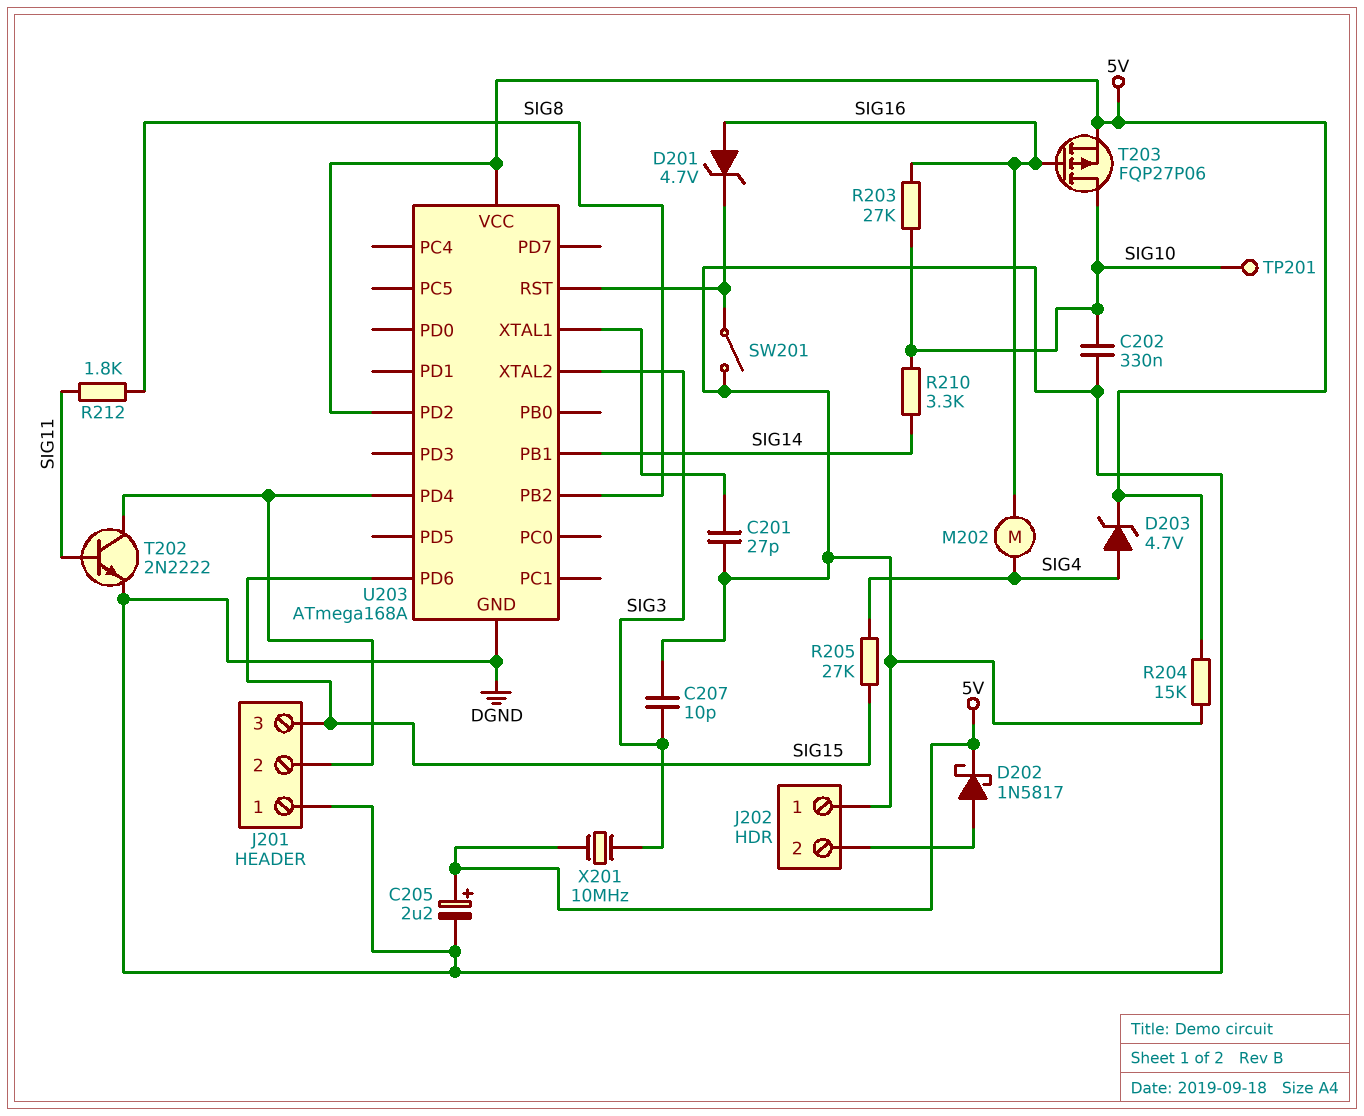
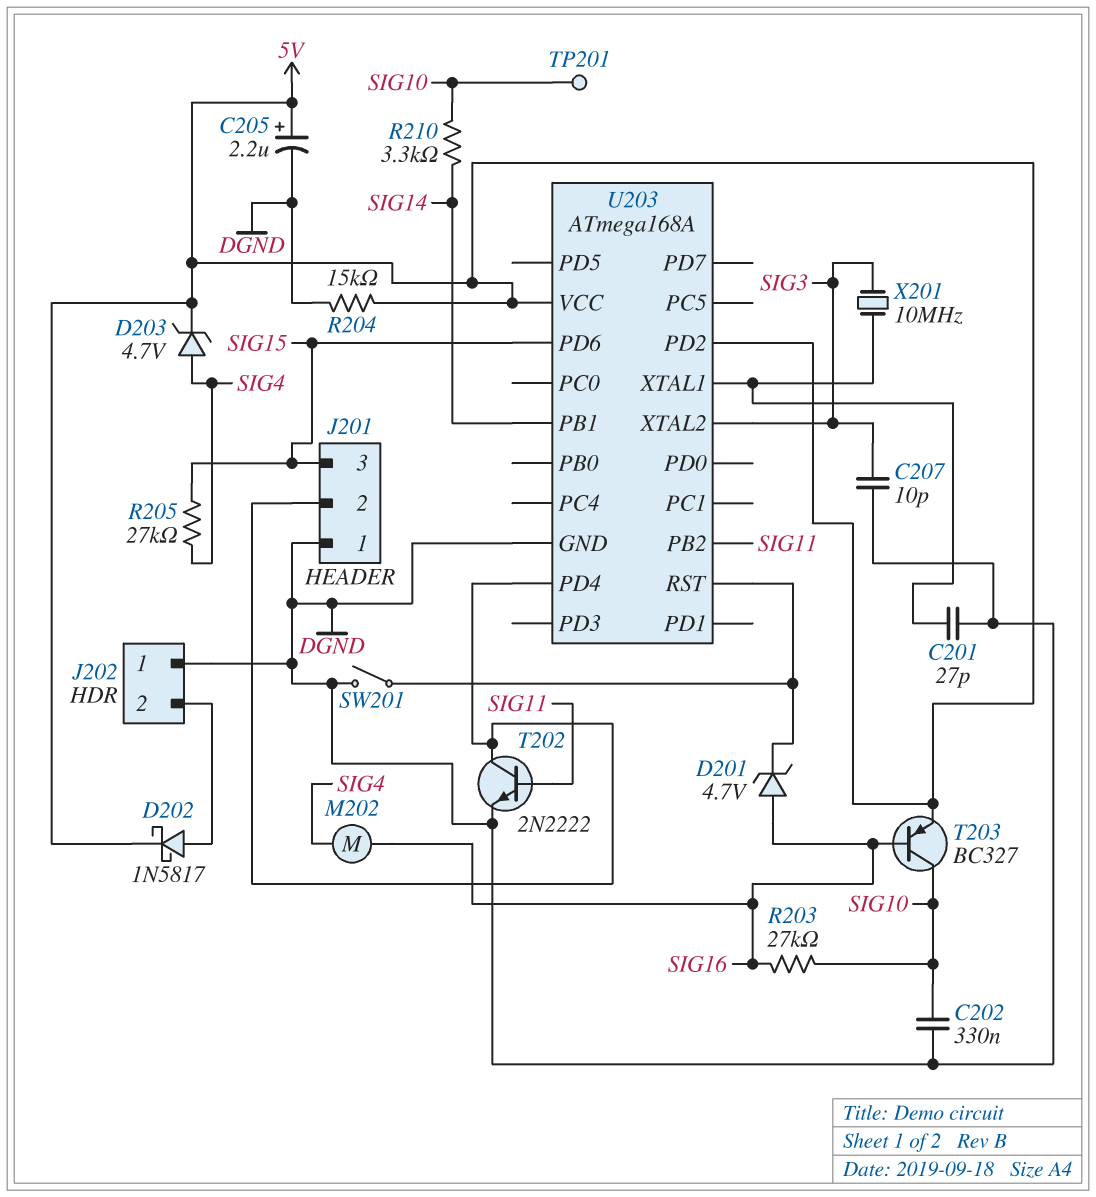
R212: 1.8k (SIG8, SIG11) -> none
T203: PMOS FQP27P06 (G SIG16, D SIG10, S 5V) -> PNP BC327 (B SIG16, C SIG10, E 5V)
U203 pin PB2: SIG8 -> SIG11
X201: 10MHz (5V, SIG3) -> 10MHz (SIG3, U203/XTAL1)

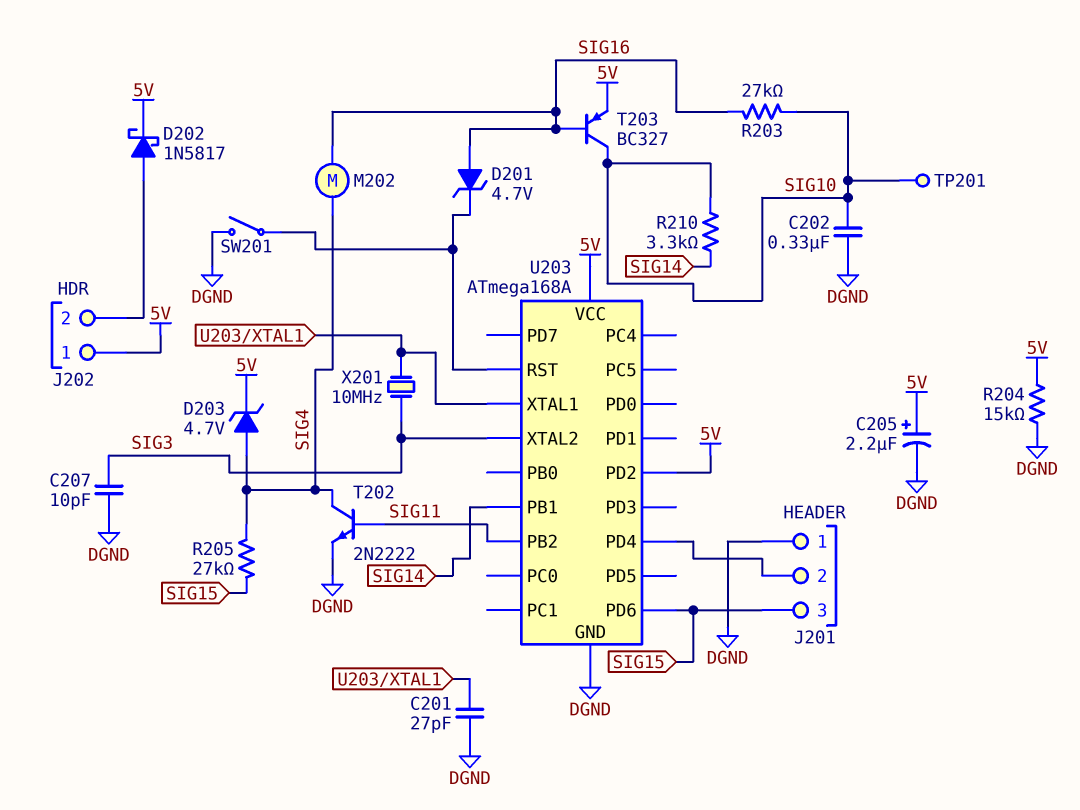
J202 pin 1: DGND -> 5V
T202: NPN 2N2222 (B SIG11, C J201/2, E DGND) -> NPN 2N2222 (B SIG11, C SIG4, E DGND)

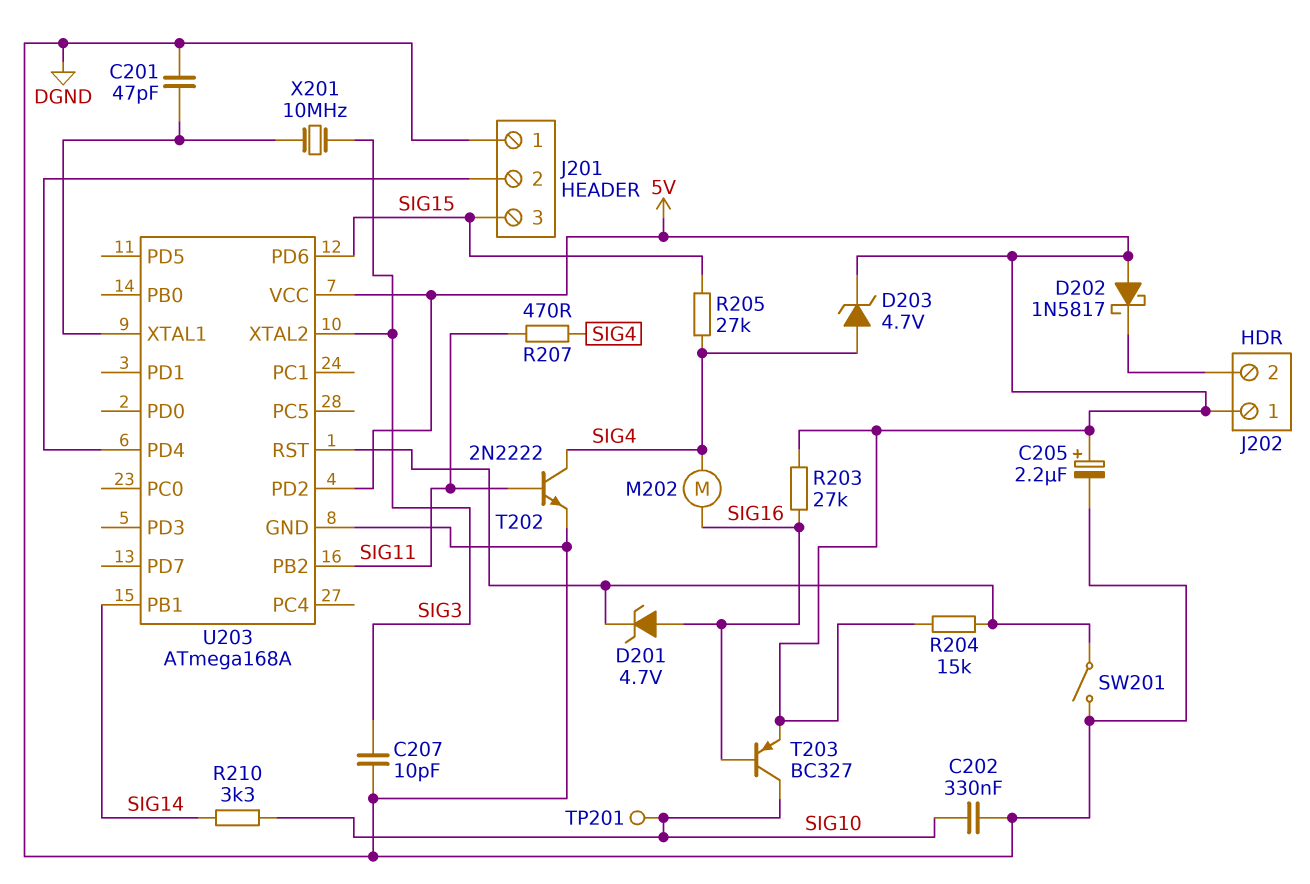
C201: 27pF (DGND, U203/XTAL1) -> 47pF (DGND, U203/XTAL1)
D202: schottky 1N5817 (A J202/2, K 5V) -> schottky 1N5817 (A 5V, K J202/2)
R203: 27k (SIG10, SIG16) -> 27k (5V, SIG16)
R204: 15k (5V, DGND) -> 15k (5V, U203/RST)
R207: none -> 470 (SIG4, SIG11)

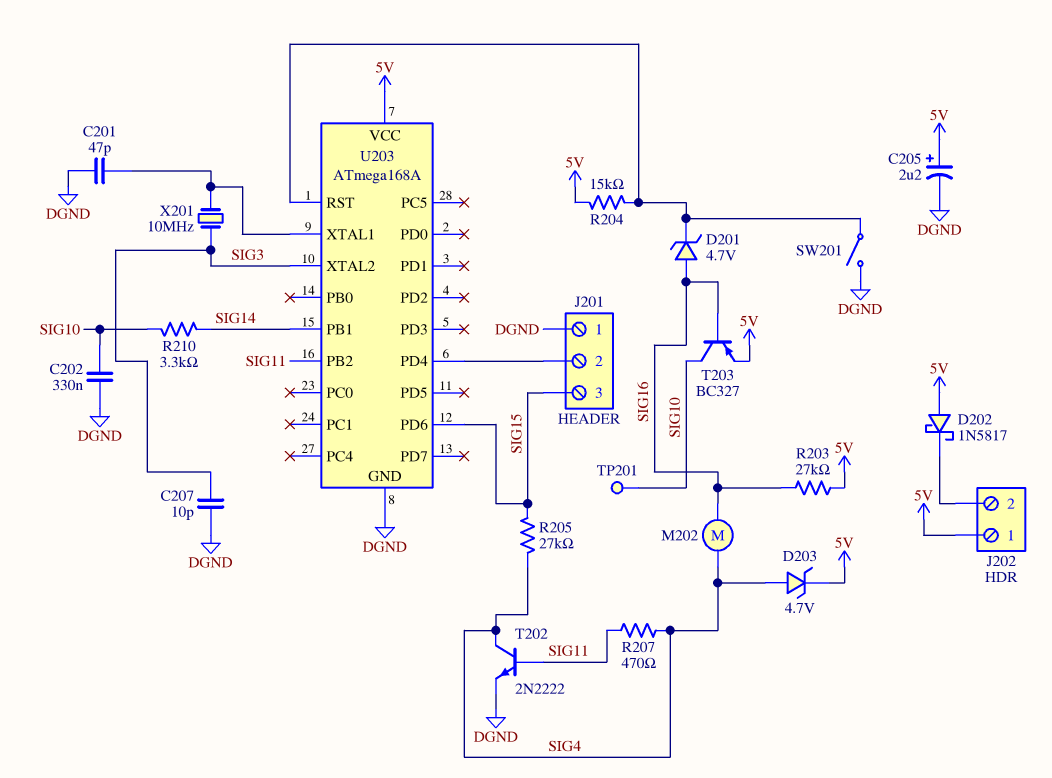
U203 pin PD2: 5V -> none

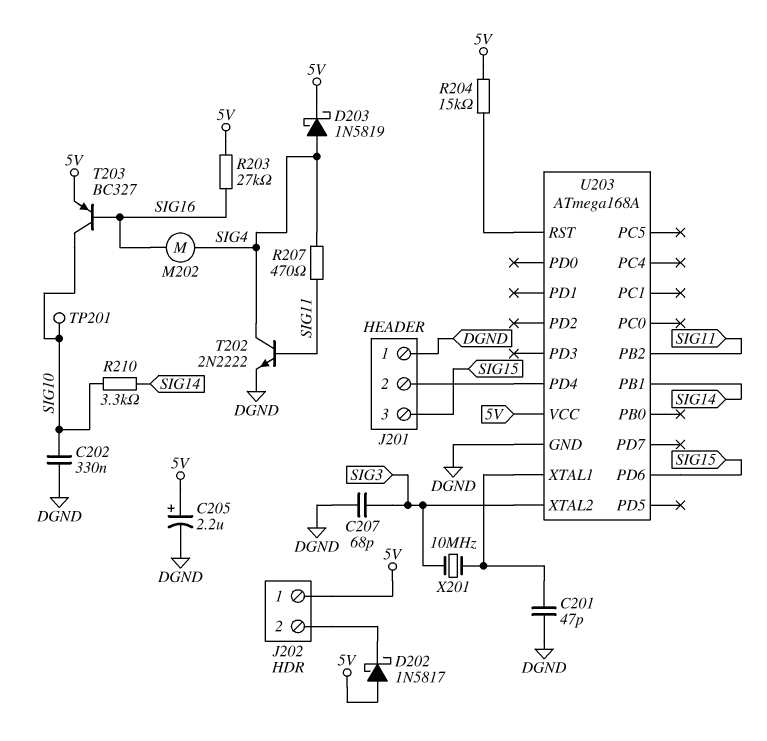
C207: 10pF (DGND, SIG3) -> 68pF (DGND, SIG3)
D201: zener 4.7V (A SIG16, K U203/RST) -> none
D203: zener 4.7V (A SIG4, K 5V) -> schottky 1N5819 (A SIG4, K 5V)
R205: 27k (SIG4, SIG15) -> none
SW201: switch (DGND, U203/RST) -> none

